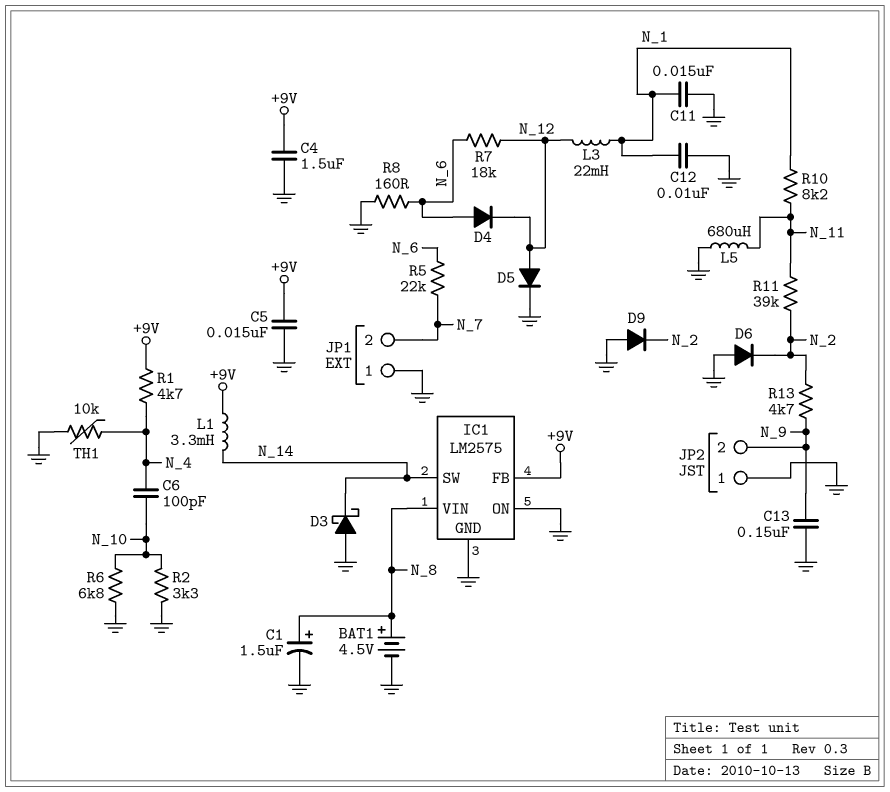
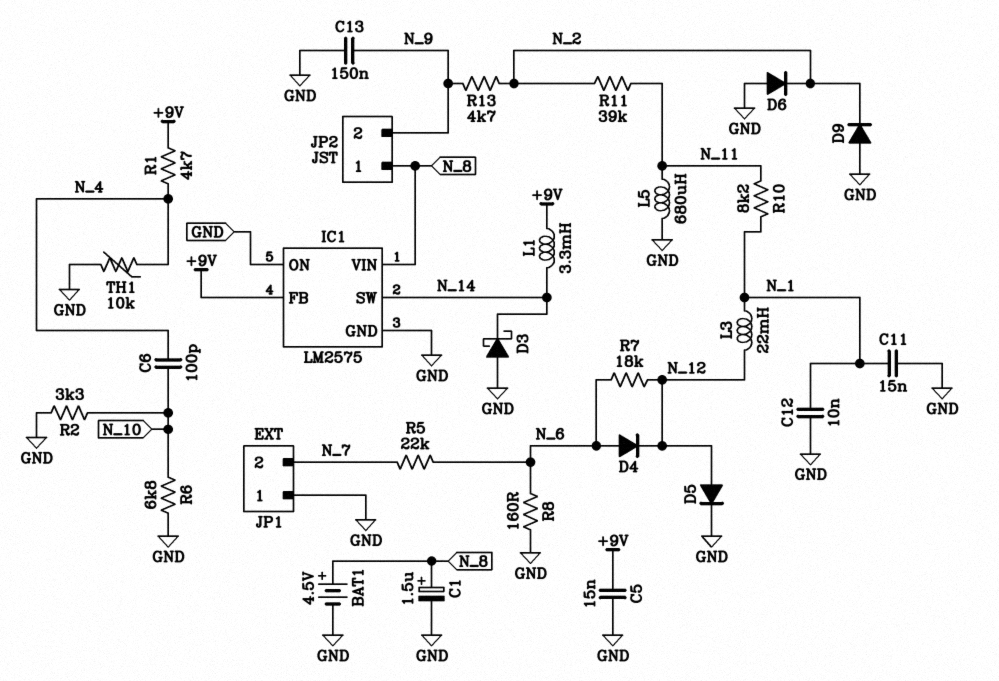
C4: 1.5uF (+9V, GND) -> none
JP2 pin 1: GND -> N_8

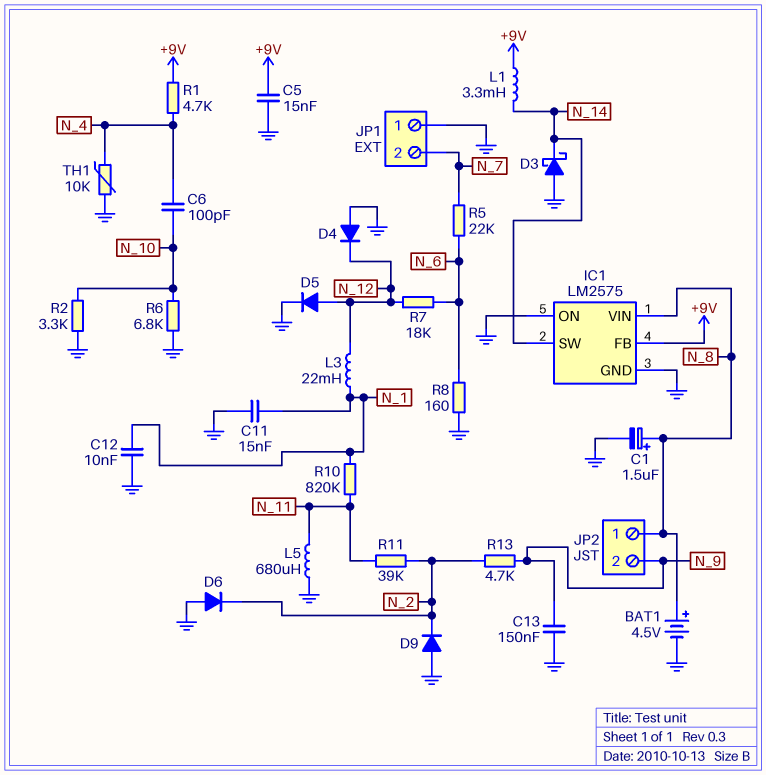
D4: diode (A N_6, K N_12) -> diode (A GND, K N_12)
R10: 8.2k (N_1, N_11) -> 820k (N_1, N_11)

